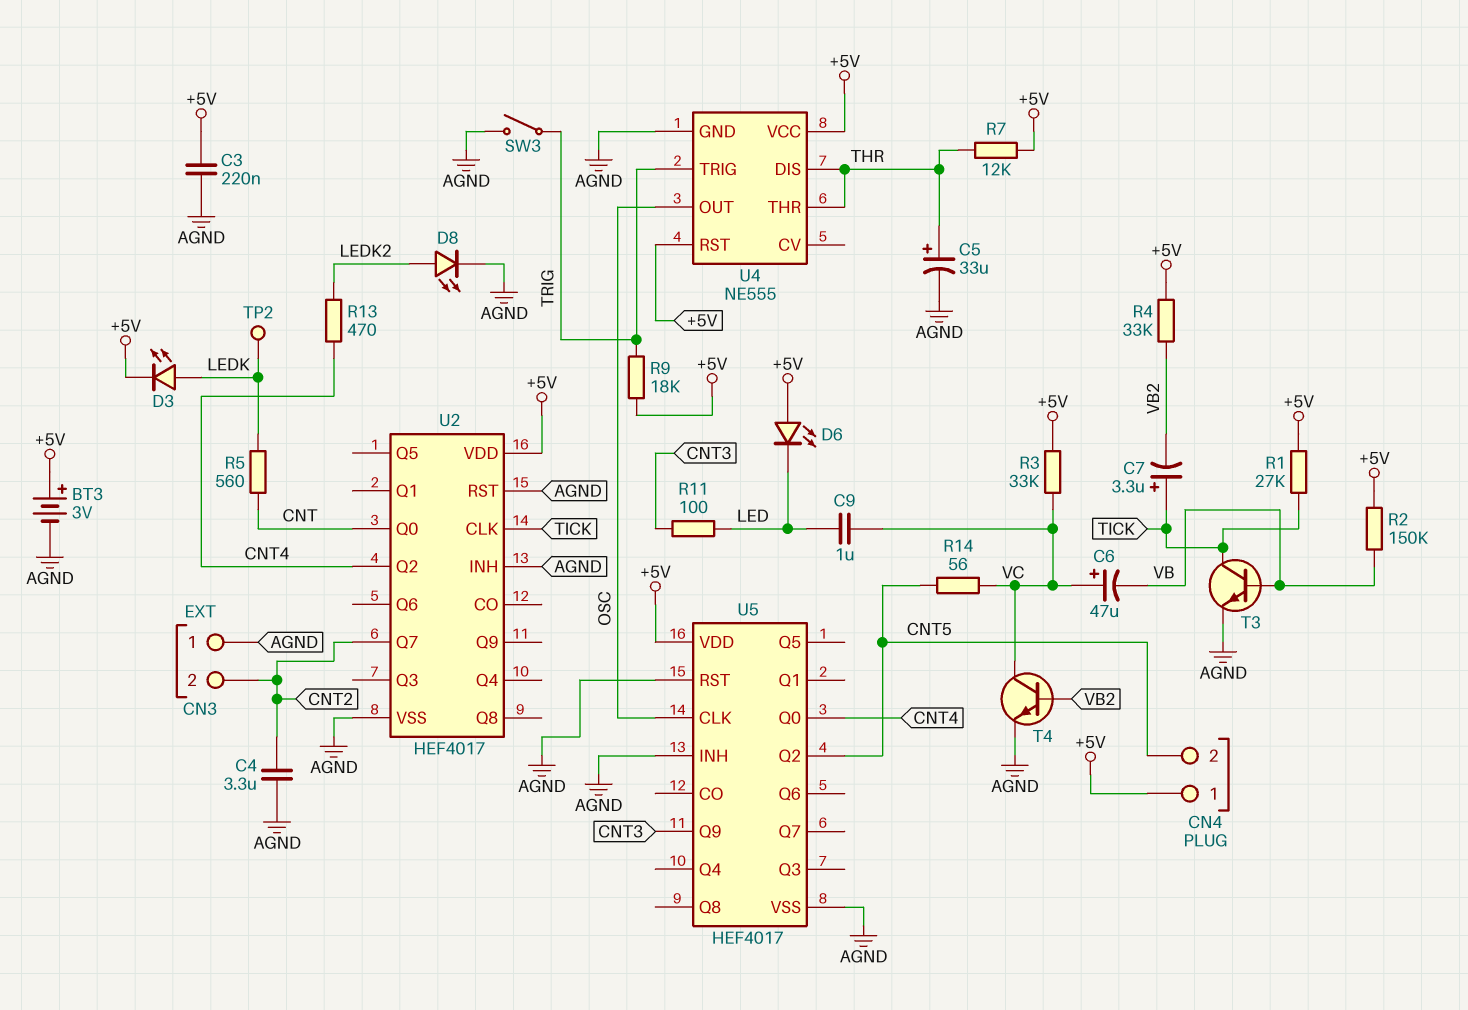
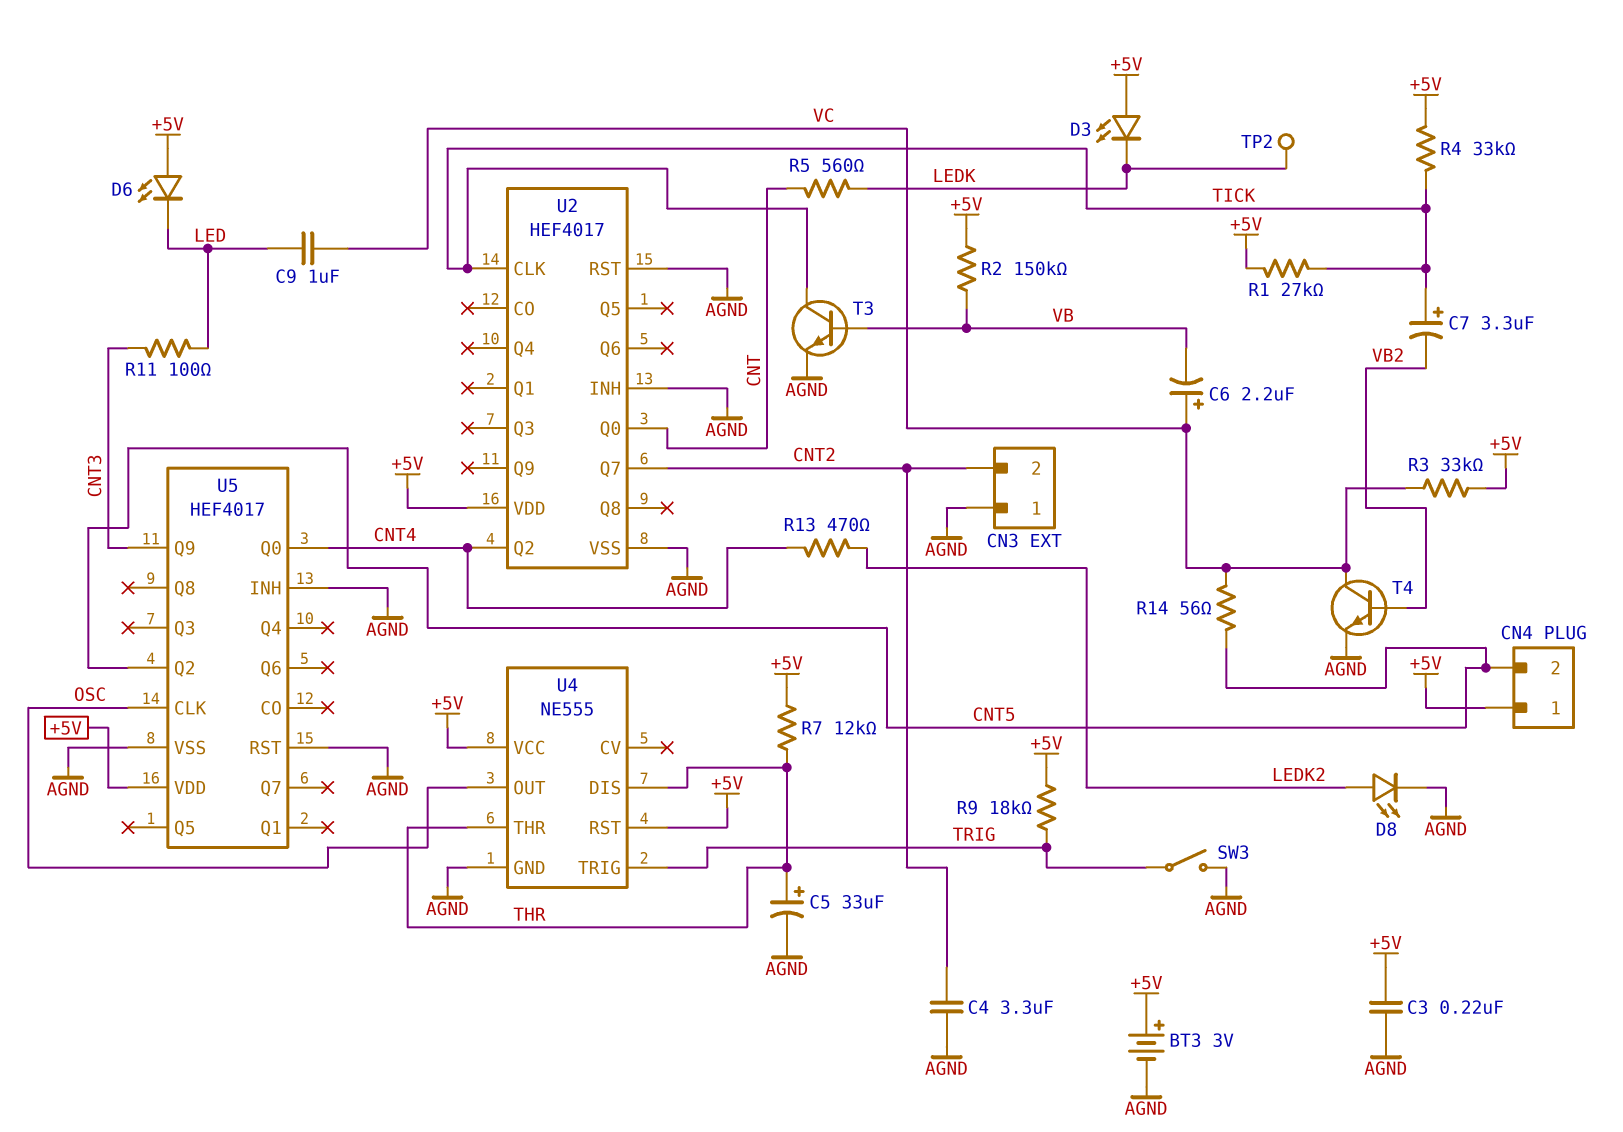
C6: 47uF (plus VC, minus VB) -> 2.2uF (plus VC, minus VB)
D3: LED (A LEDK, K +5V) -> LED (A +5V, K LEDK)
R4: 33k (+5V, VB2) -> 33k (+5V, TICK)

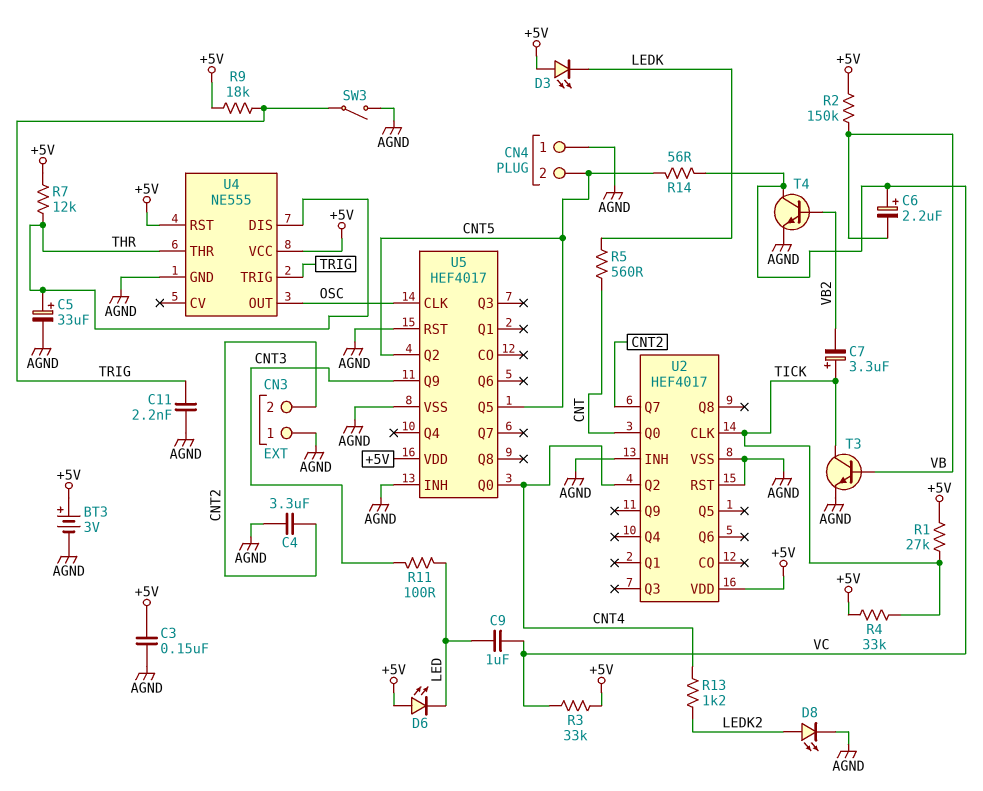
C3: 220nF (+5V, AGND) -> 150nF (+5V, AGND)
C11: none -> 2.2nF (AGND, TRIG)
CN4 pin 1: +5V -> AGND
R13: 470 (CNT4, LEDK2) -> 1.2k (CNT4, LEDK2)
TP2: test point (LEDK) -> none
U5 pin Q5: none -> CNT5

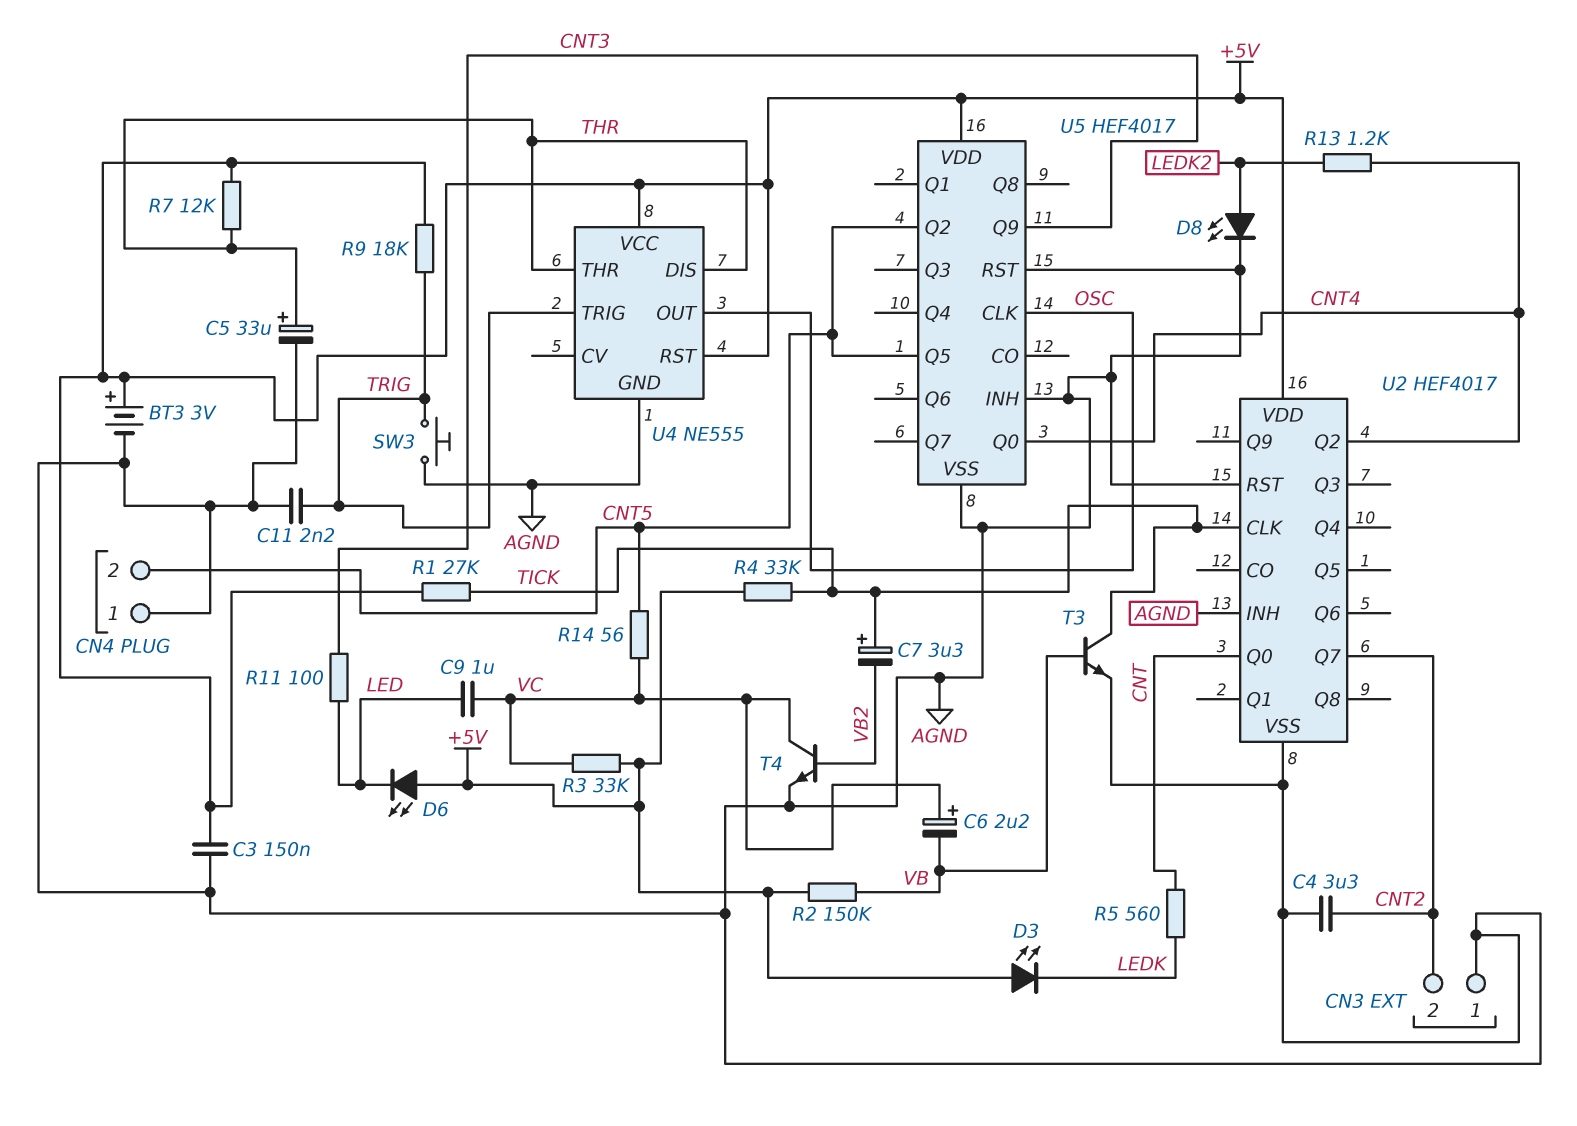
SW3: switch (AGND, TRIG) -> button (AGND, TRIG)

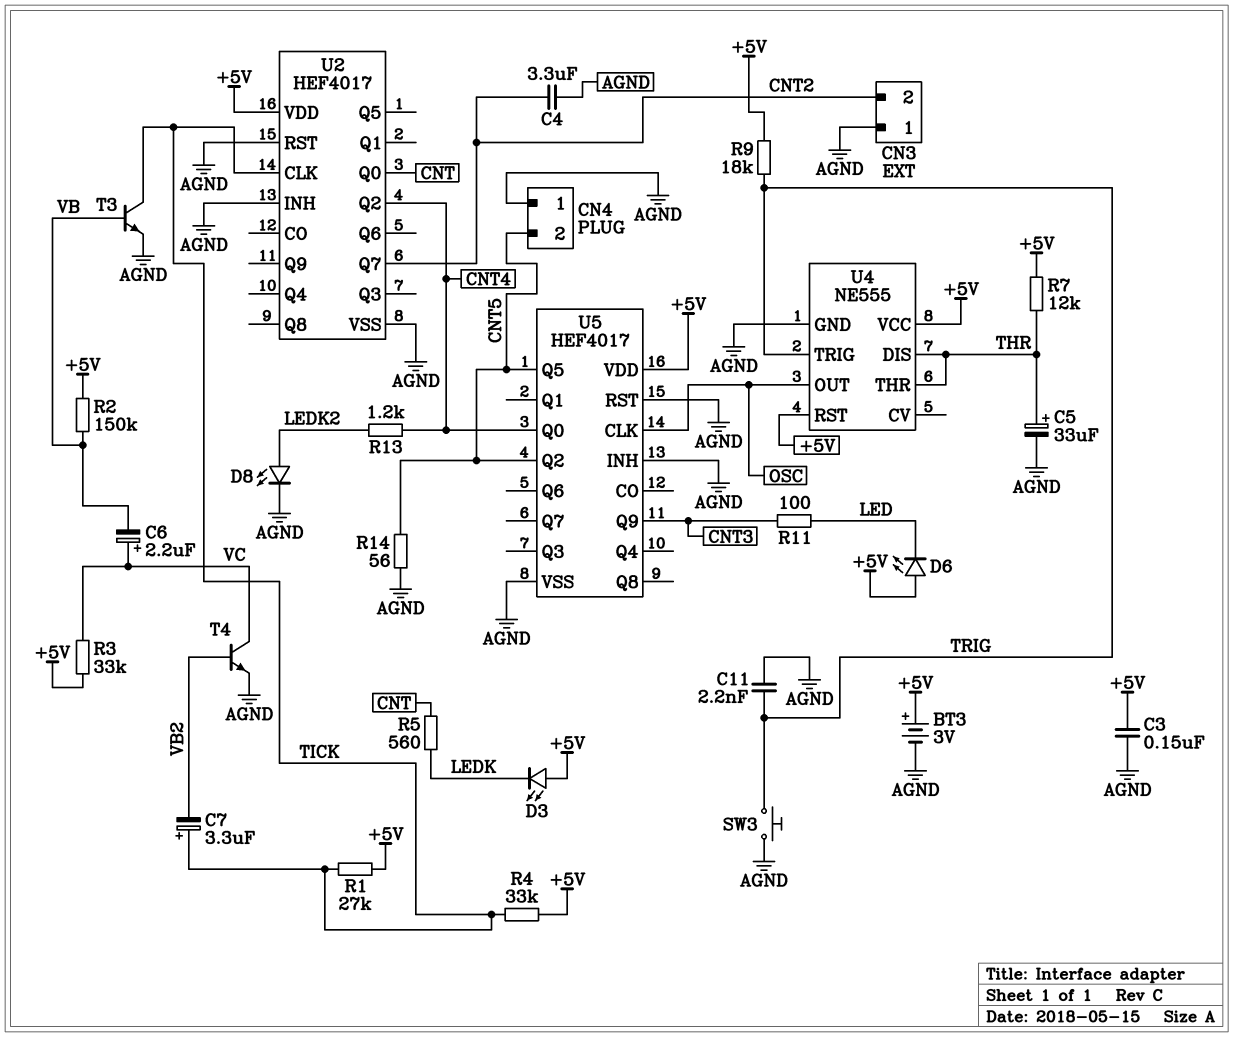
C9: 1uF (LED, VC) -> none
R14: 56 (CNT5, VC) -> 56 (AGND, CNT5)

